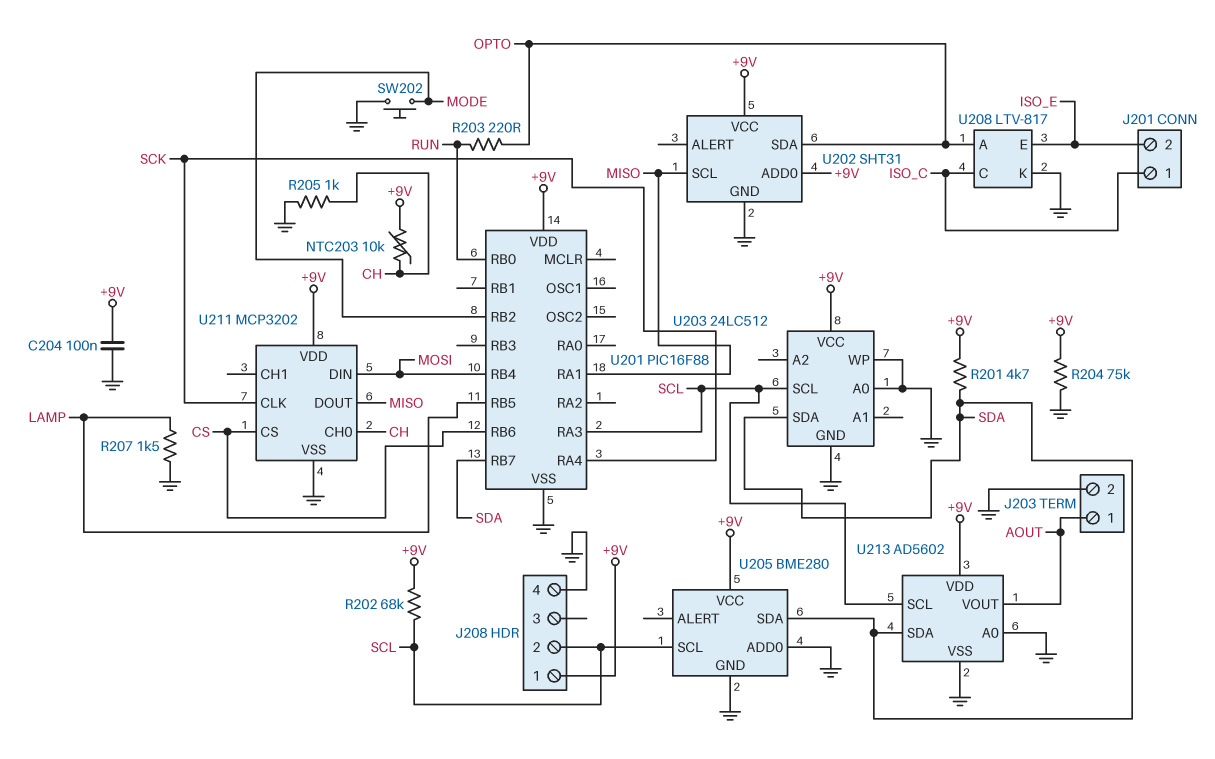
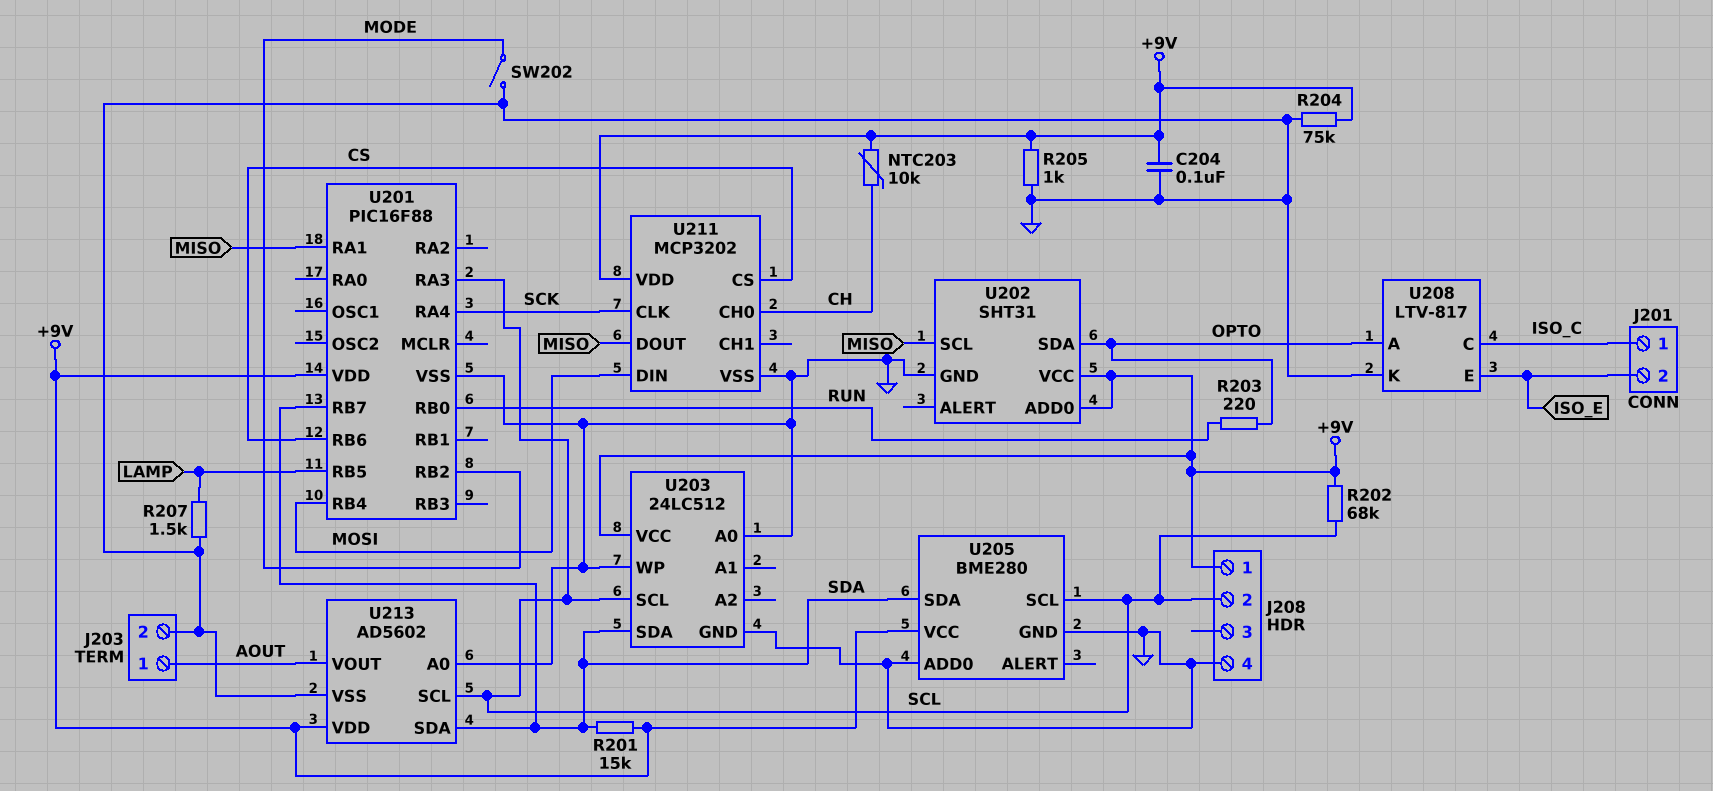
R201: 4.7k (+9V, SDA) -> 15k (+9V, SDA)
R205: 1k (CH, GND) -> 1k (+9V, GND)
SW202: button (GND, MODE) -> switch (GND, MODE)

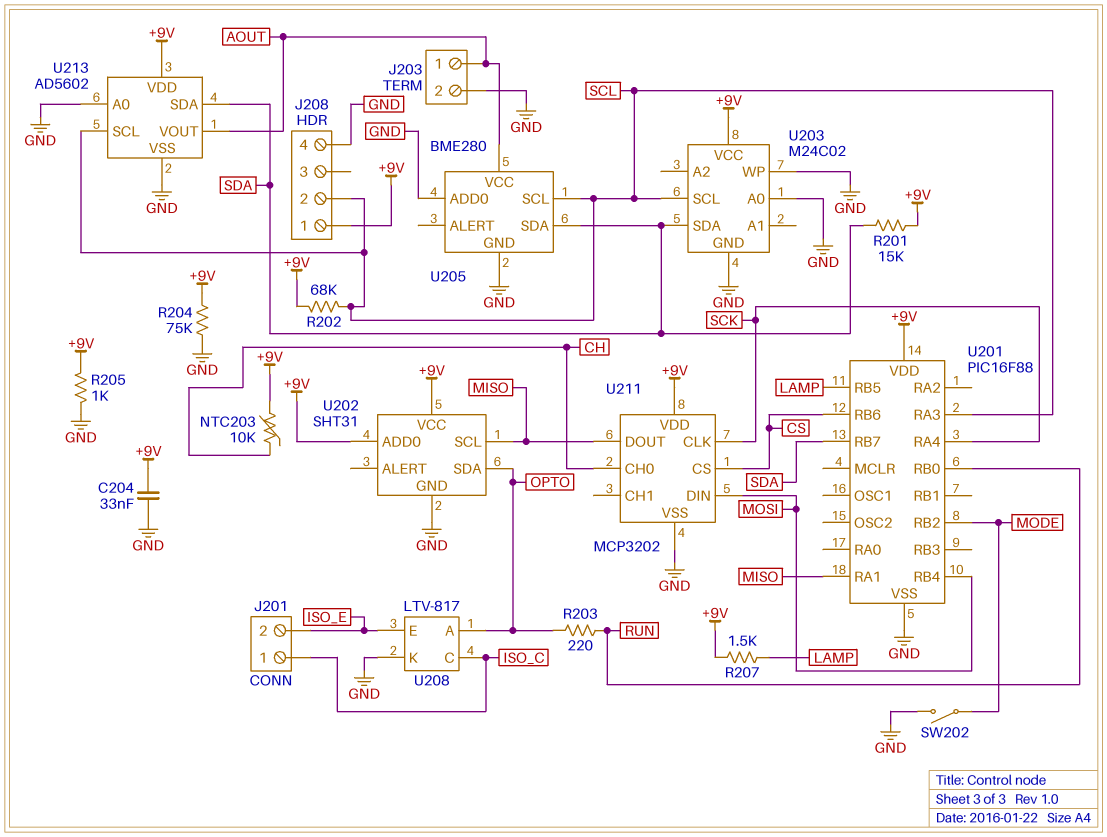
C204: 100nF (+9V, GND) -> 33nF (+9V, GND)
R207: 1.5k (GND, LAMP) -> 1.5k (+9V, LAMP)
U203: 24LC512 -> M24C02
U205 pin VCC: +9V -> AOUT

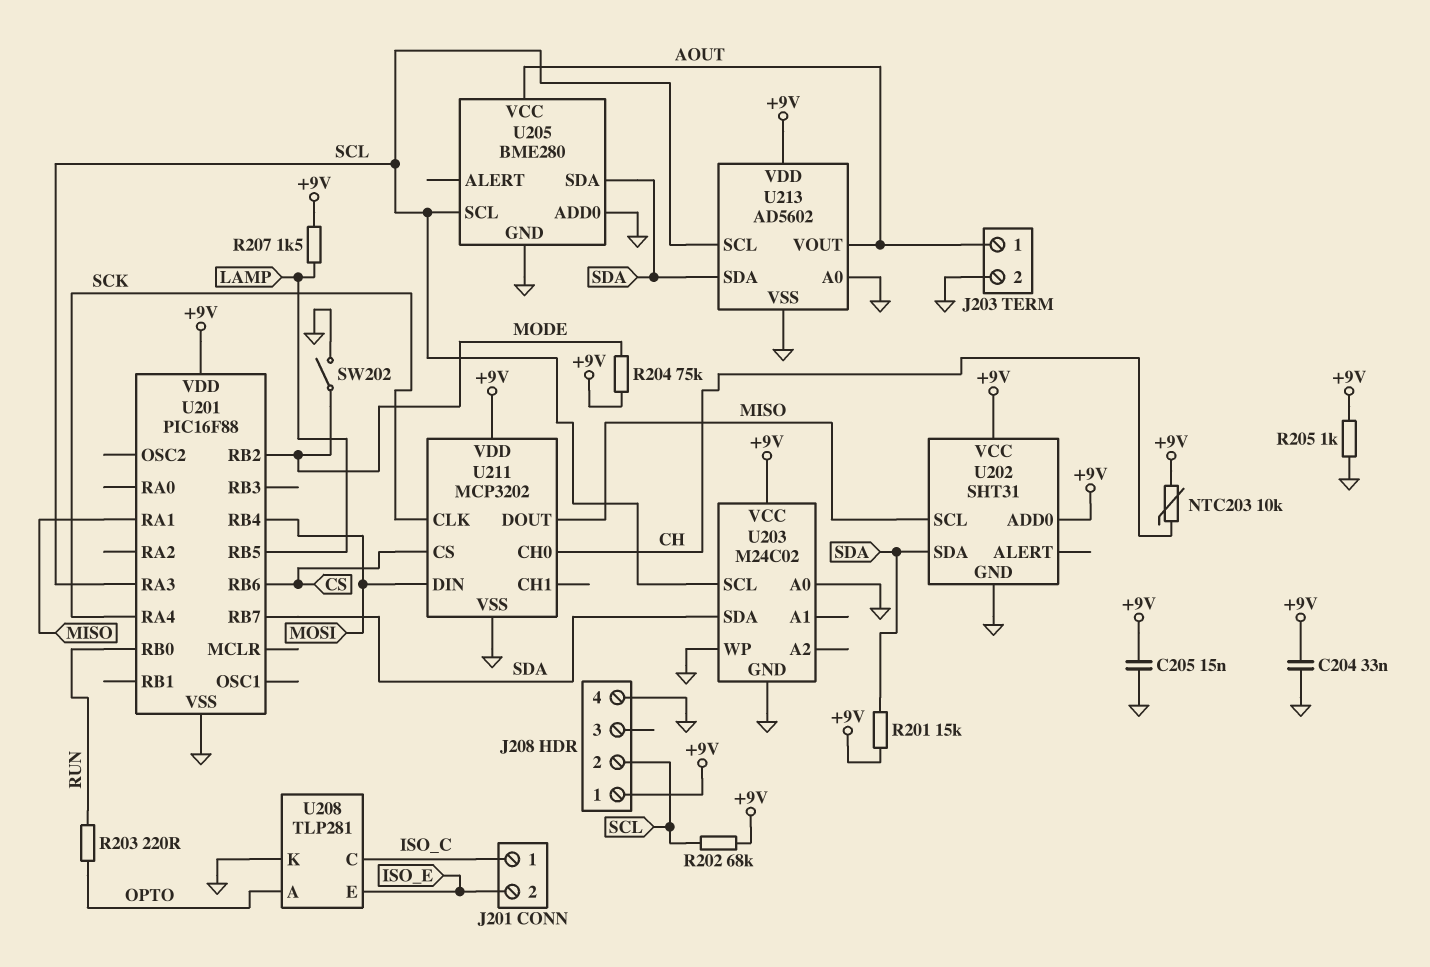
C205: none -> 15nF (+9V, GND)
R204: 75k (+9V, GND) -> 75k (+9V, MODE)
U202 pin SDA: OPTO -> SDA
U208: LTV-817 -> TLP281

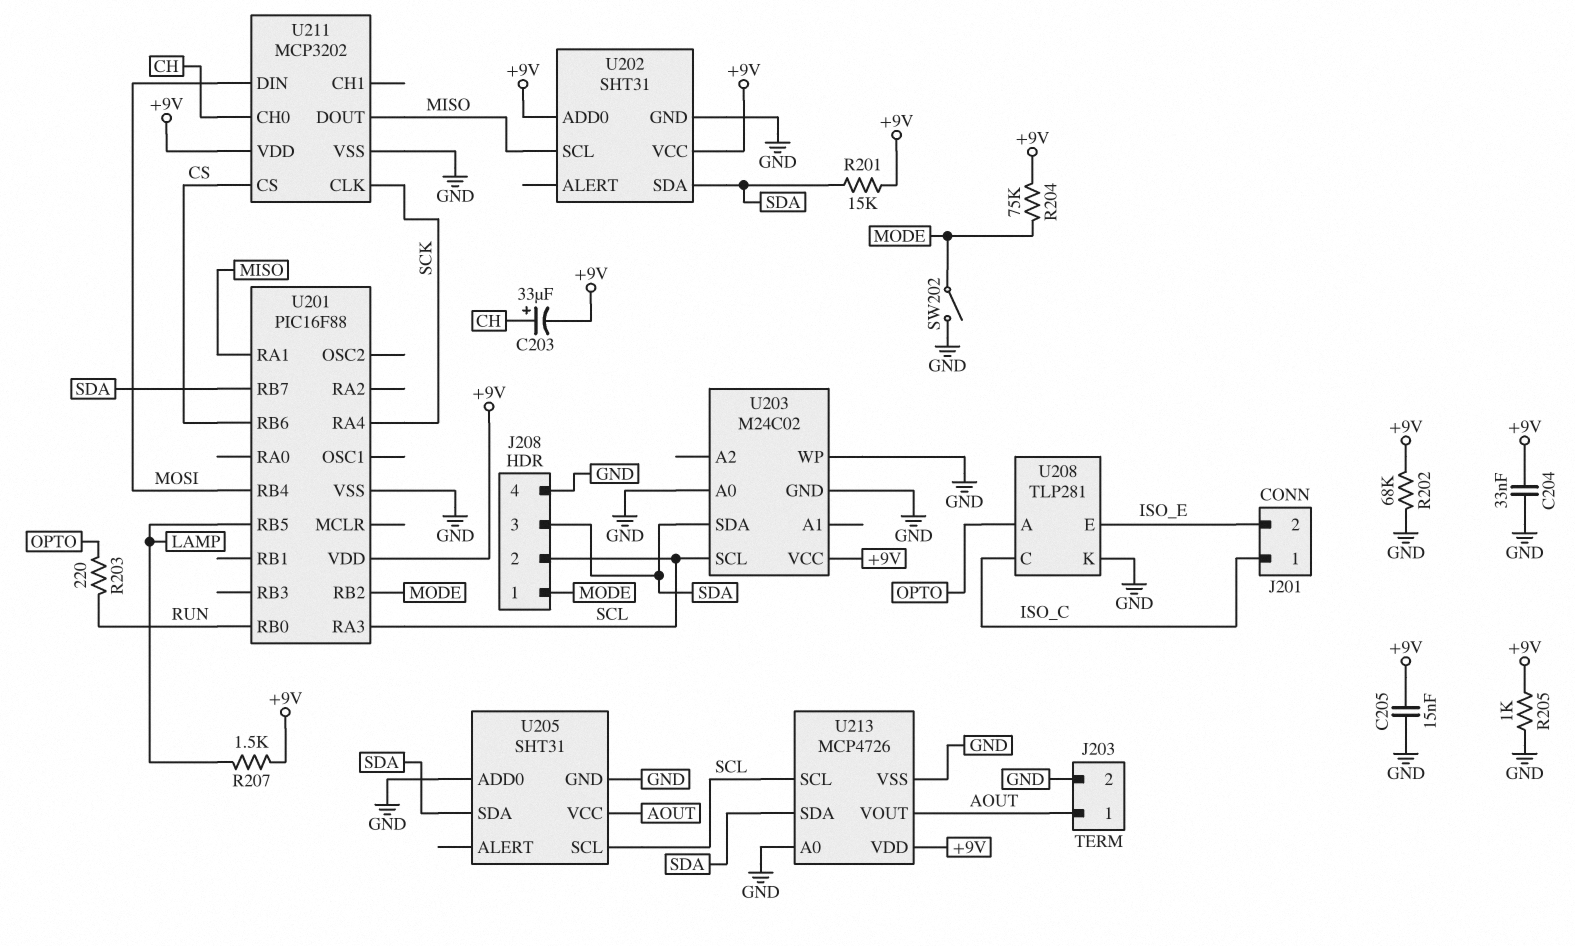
C203: none -> 33uF (plus CH, minus +9V)
J208 pin 1: +9V -> MODE
J208 pin 3: none -> SDA
NTC203: 10k (+9V, CH) -> none
R202: 68k (+9V, SCL) -> 68k (+9V, GND)
U205: BME280 -> SHT31
U213: AD5602 -> MCP4726

